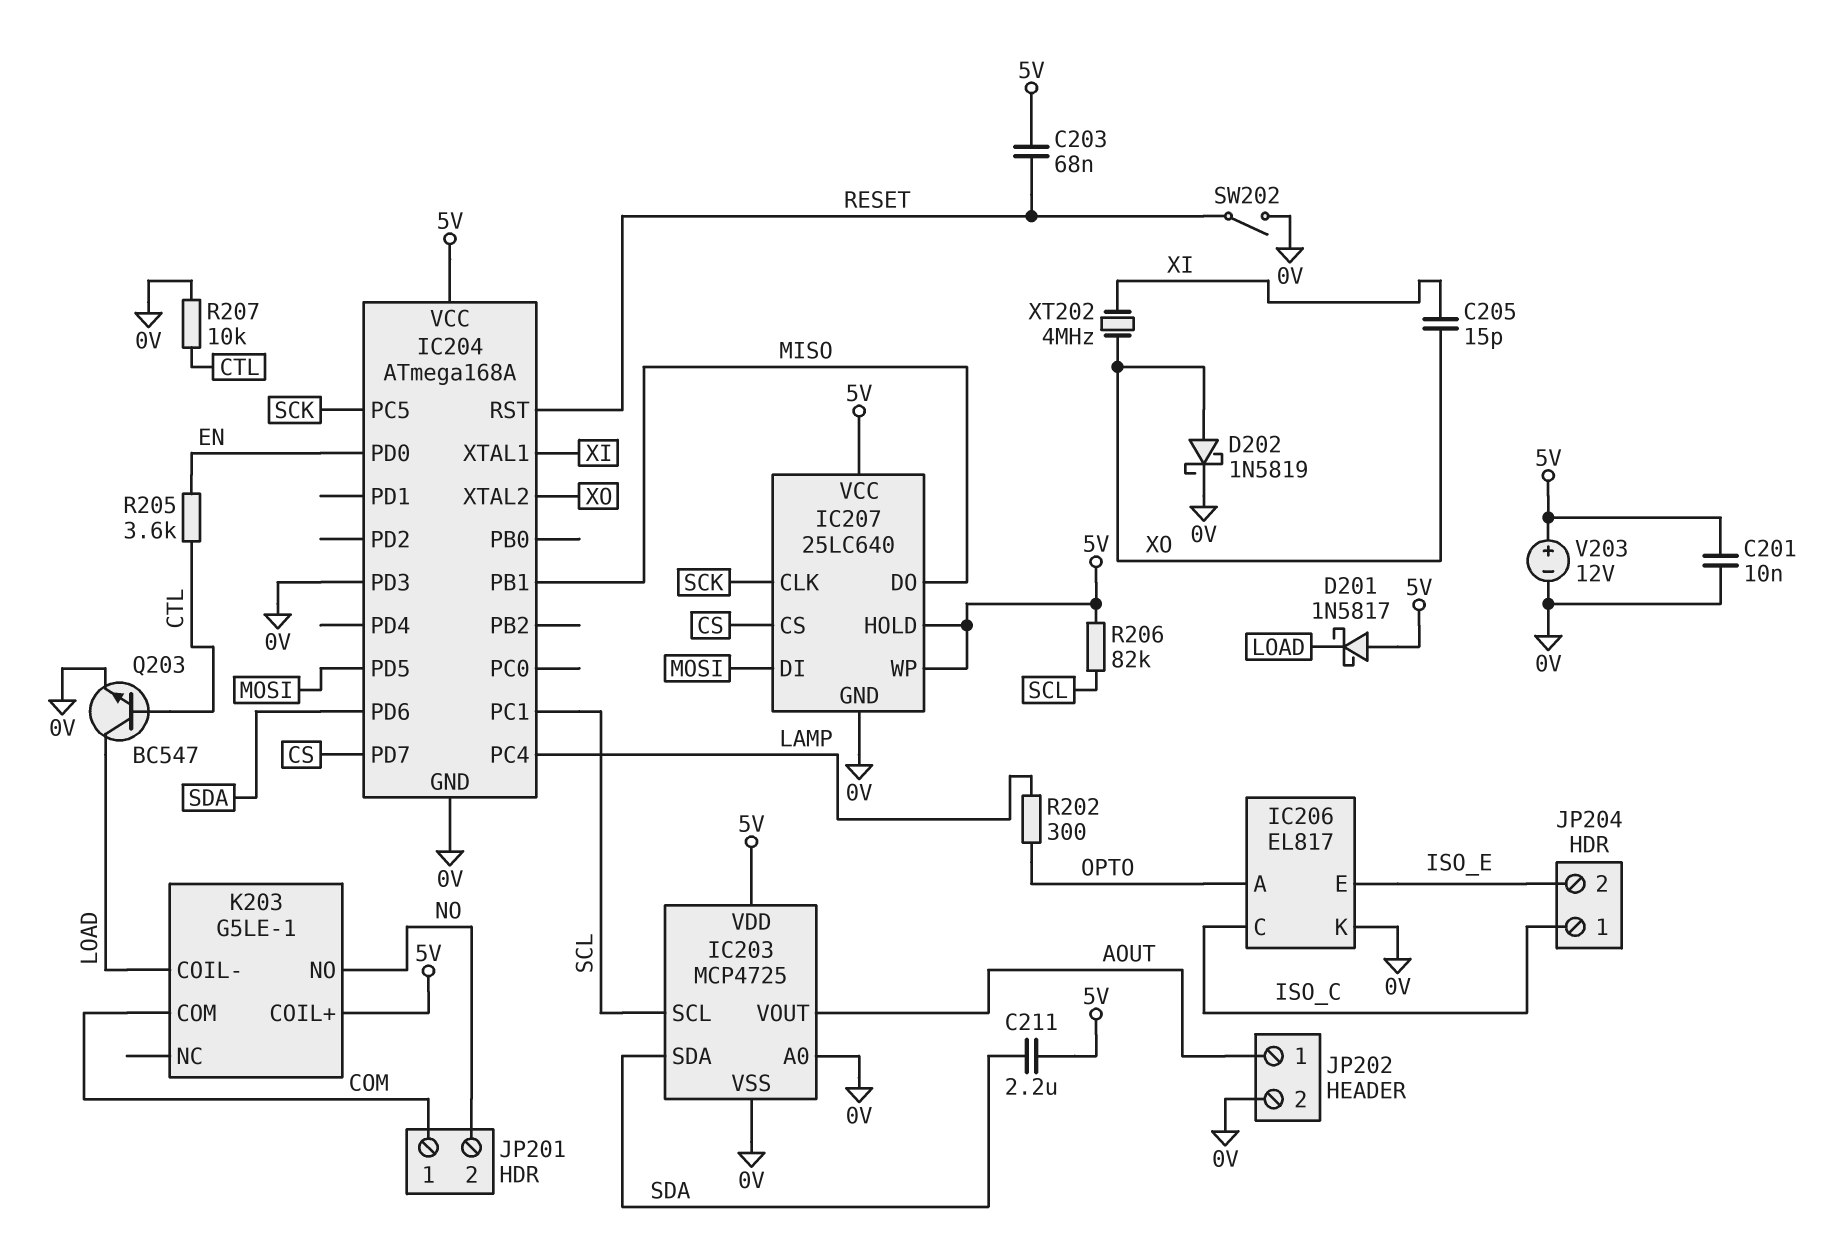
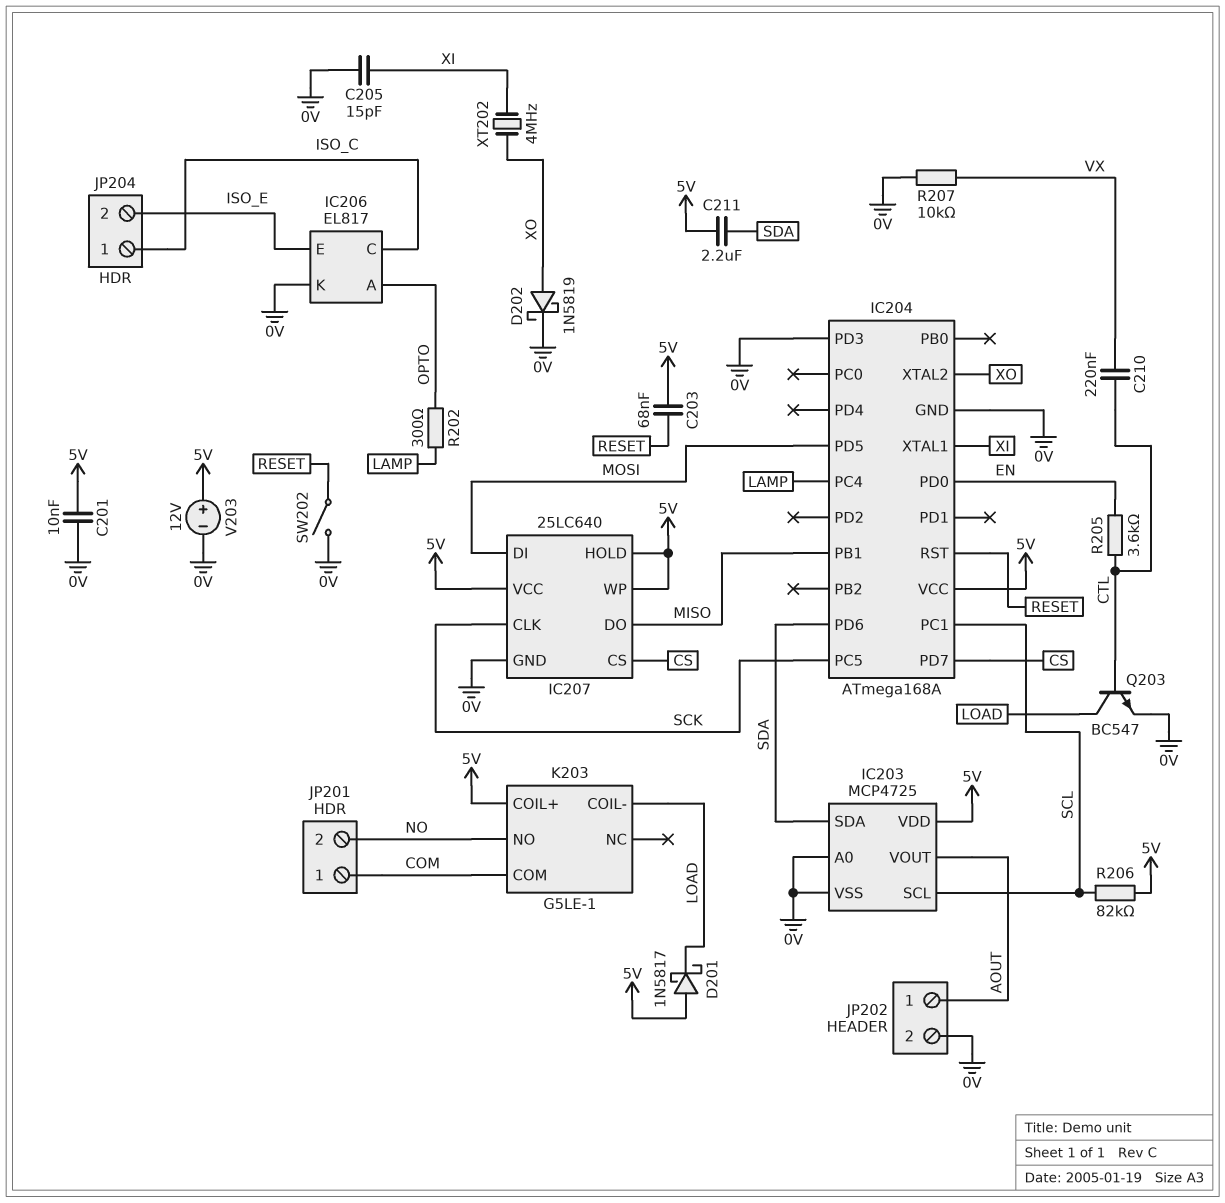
C205: 15pF (XI, XO) -> 15pF (0V, XI)
C210: none -> 220nF (CTL, VX)
R207: 10k (0V, CTL) -> 10k (0V, VX)

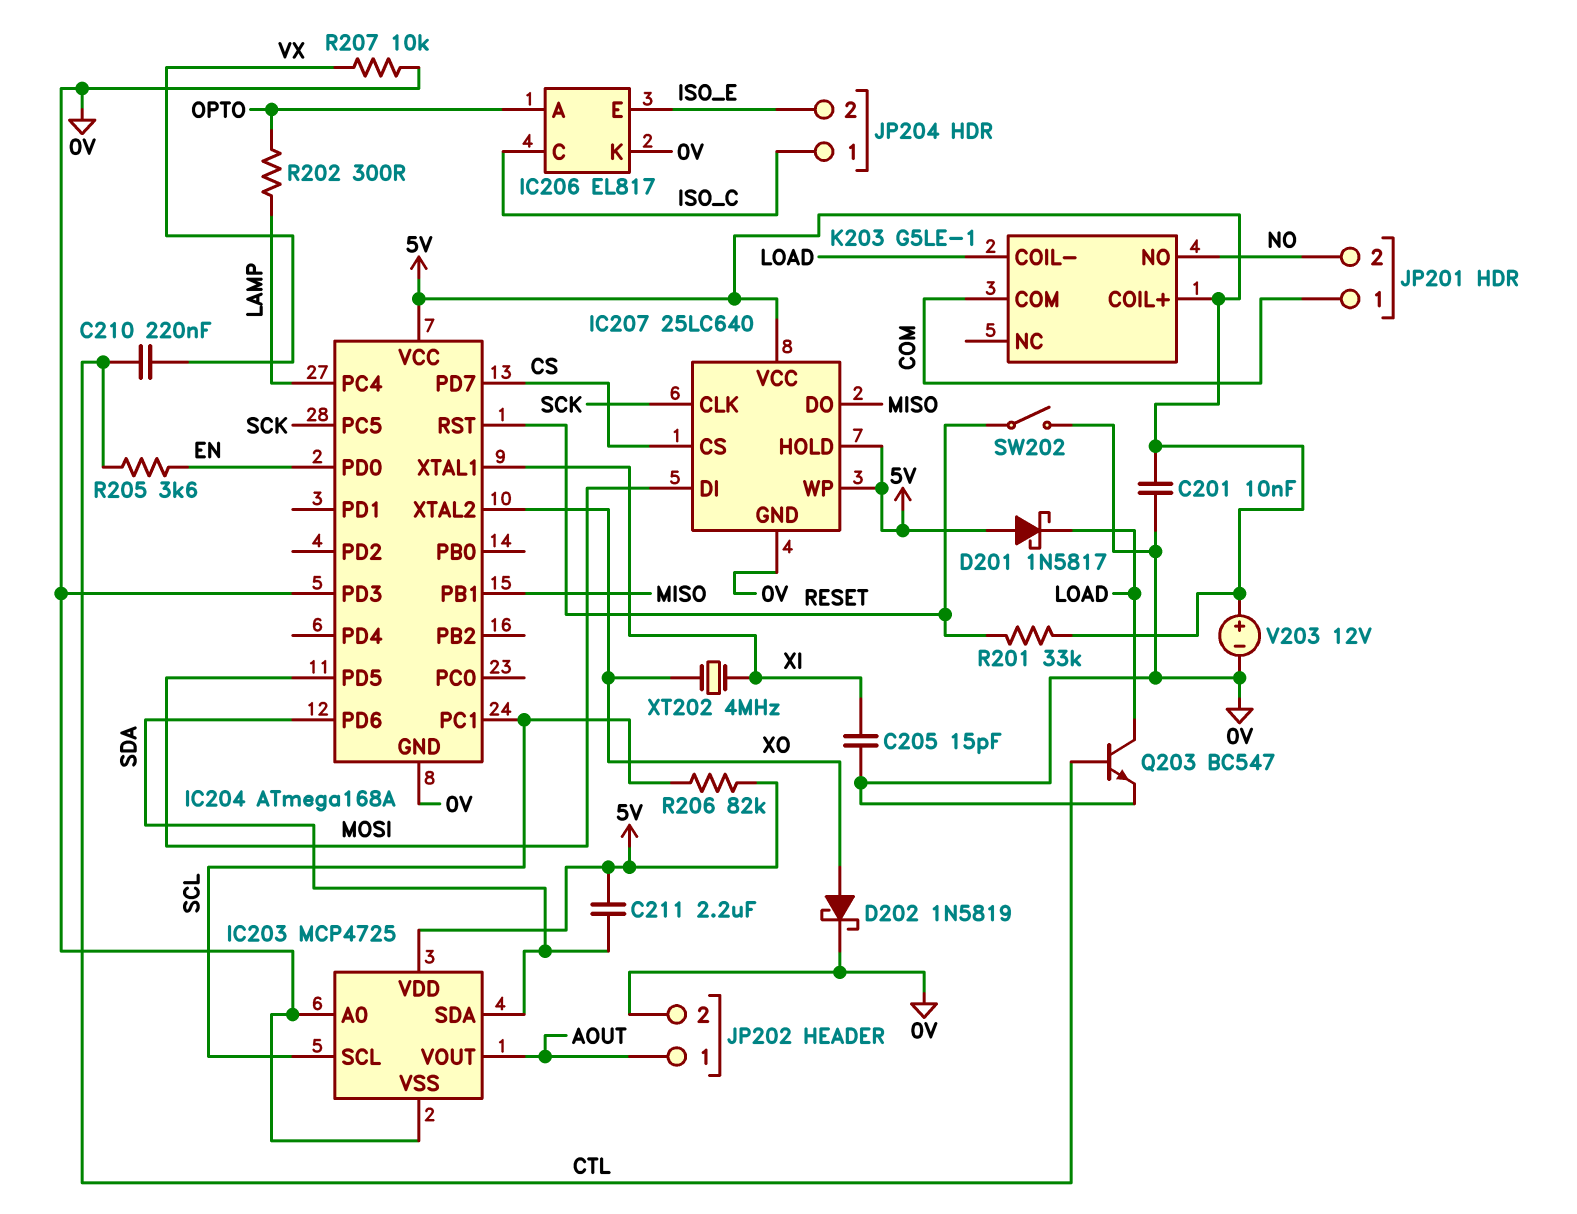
C203: 68nF (5V, RESET) -> none
R201: none -> 33k (5V, RESET)

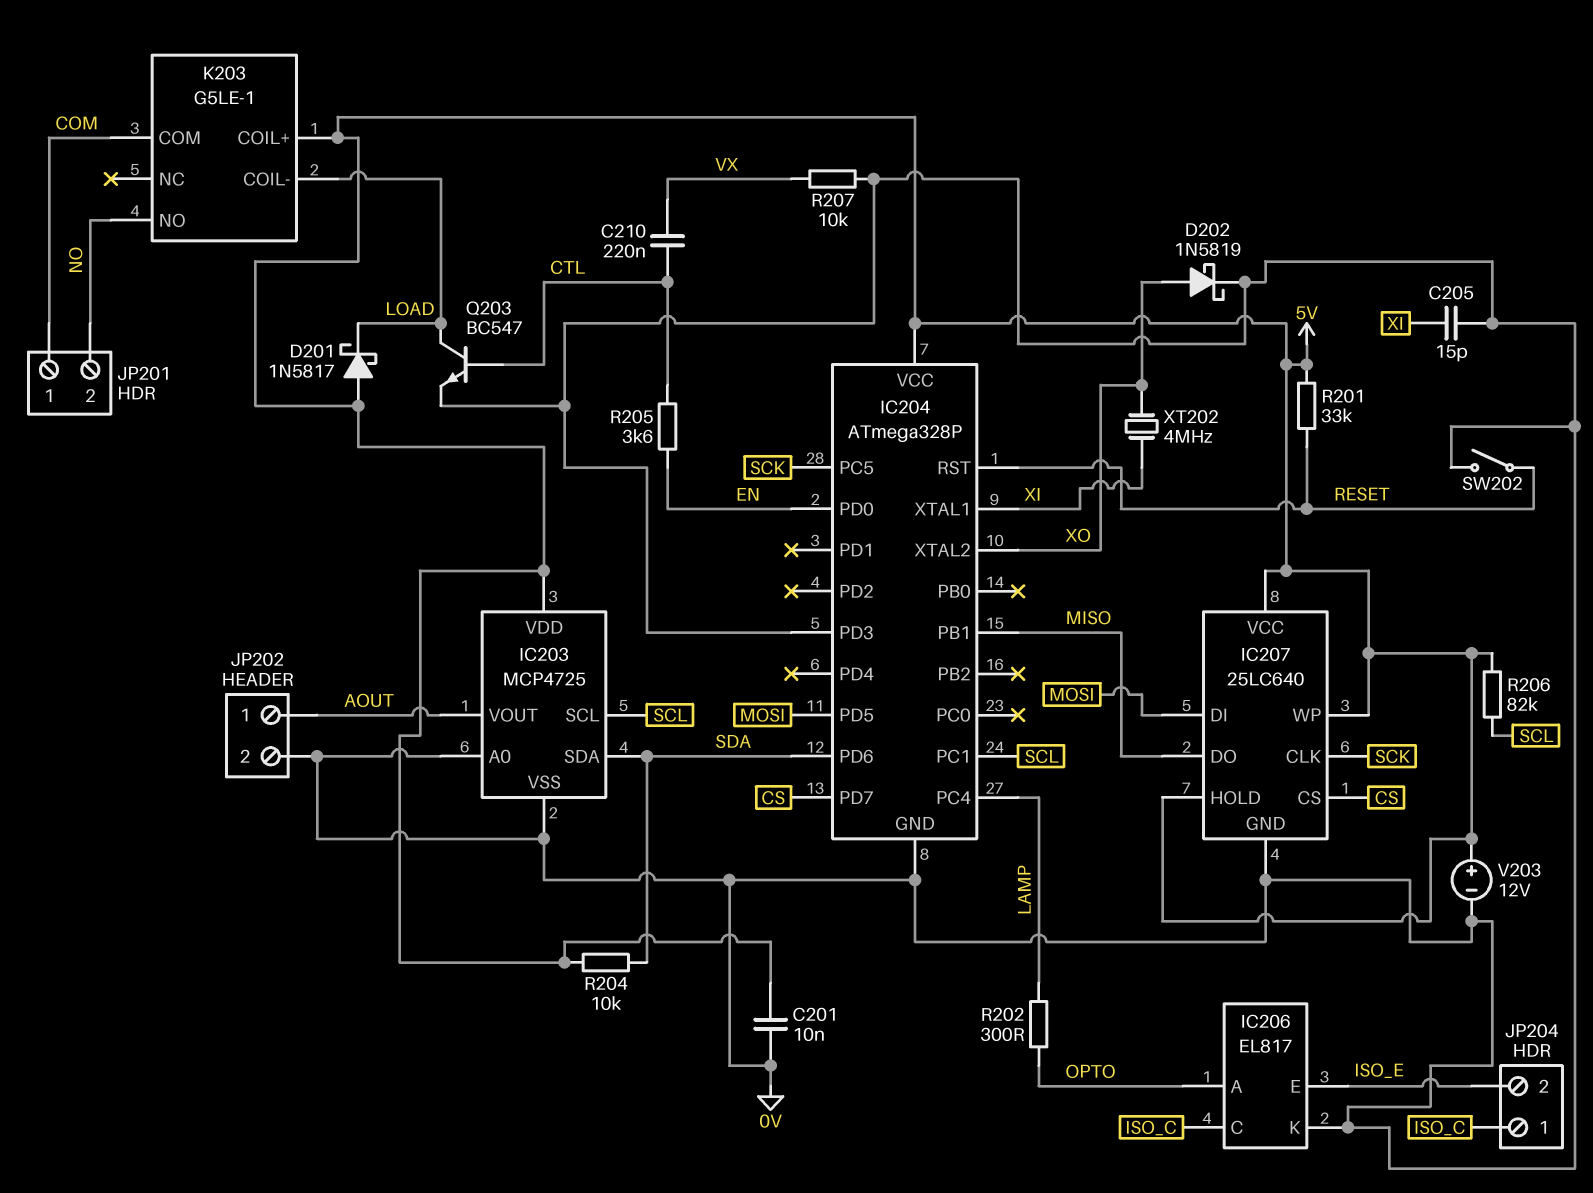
C211: 2.2uF (5V, SDA) -> none
IC204: ATmega168A -> ATmega328P
R204: none -> 10k (5V, SDA)

